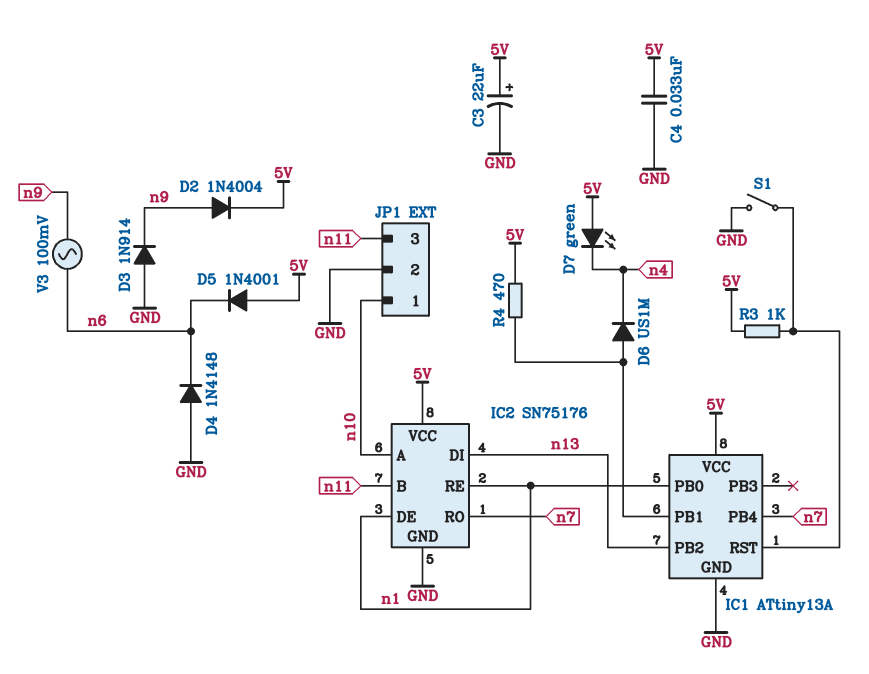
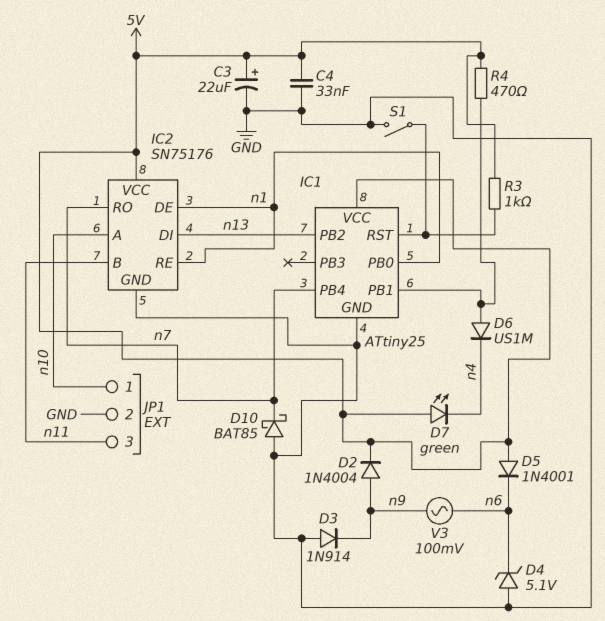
D4: diode 1N4148 (A GND, K n6) -> zener 5.1V (A GND, K n6)
D10: none -> schottky BAT85 (A GND, K n7)
IC1: ATtiny13A -> ATtiny25

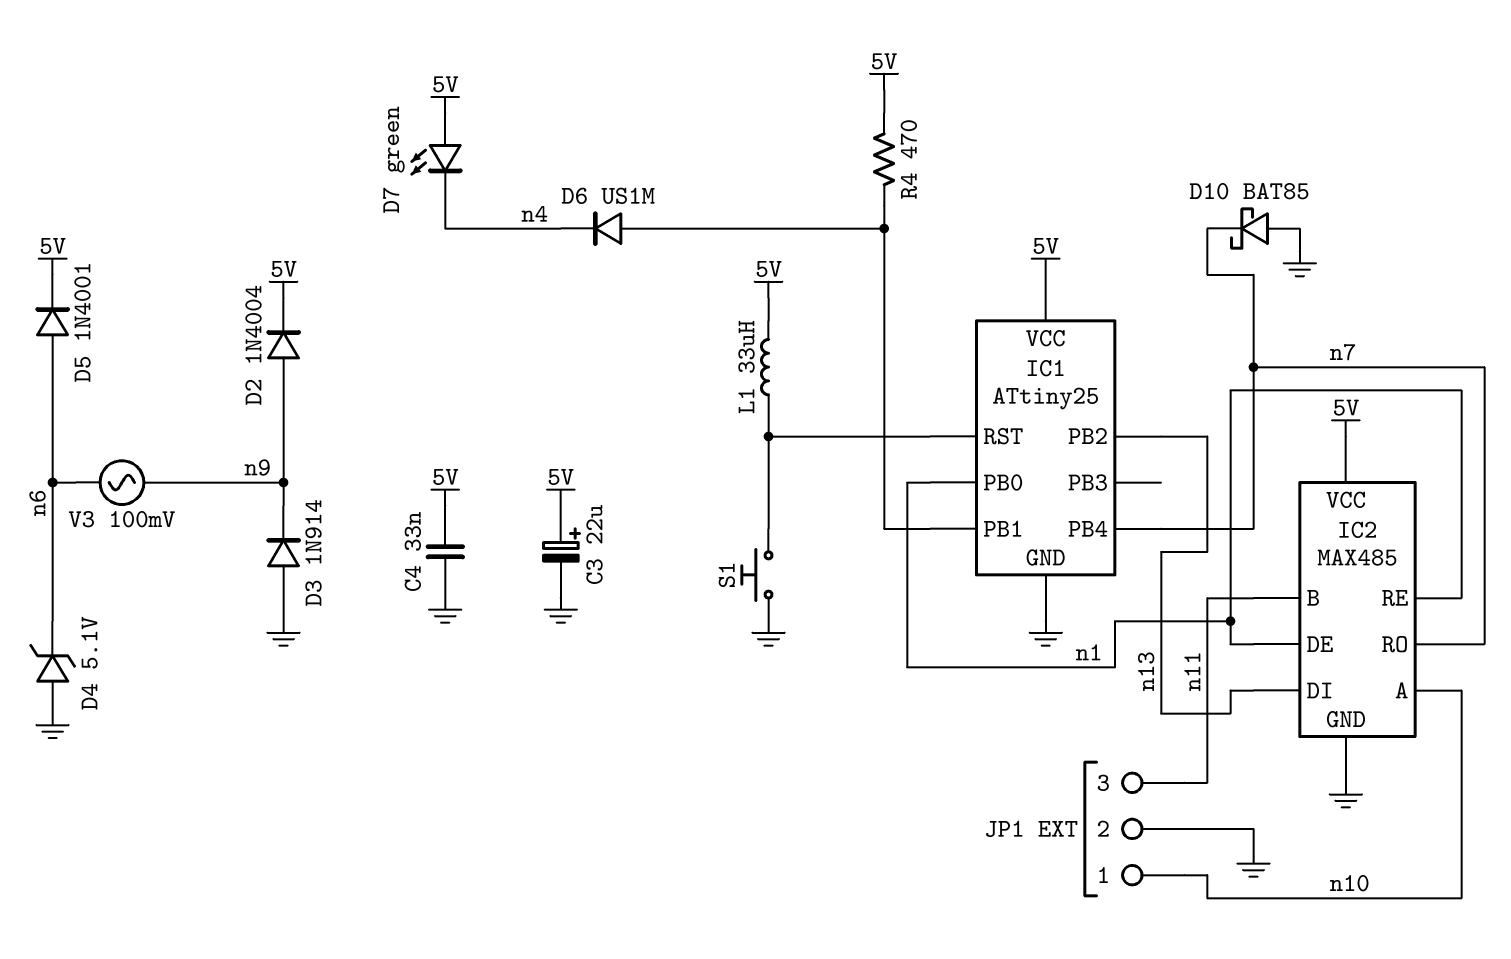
D5: diode 1N4001 (A 5V, K n6) -> diode 1N4001 (A n6, K 5V)
IC2: SN75176 -> MAX485
L1: none -> 33uH (5V, IC1/RST)
R3: 1k (5V, IC1/RST) -> none
S1: switch (GND, IC1/RST) -> button (GND, IC1/RST)

